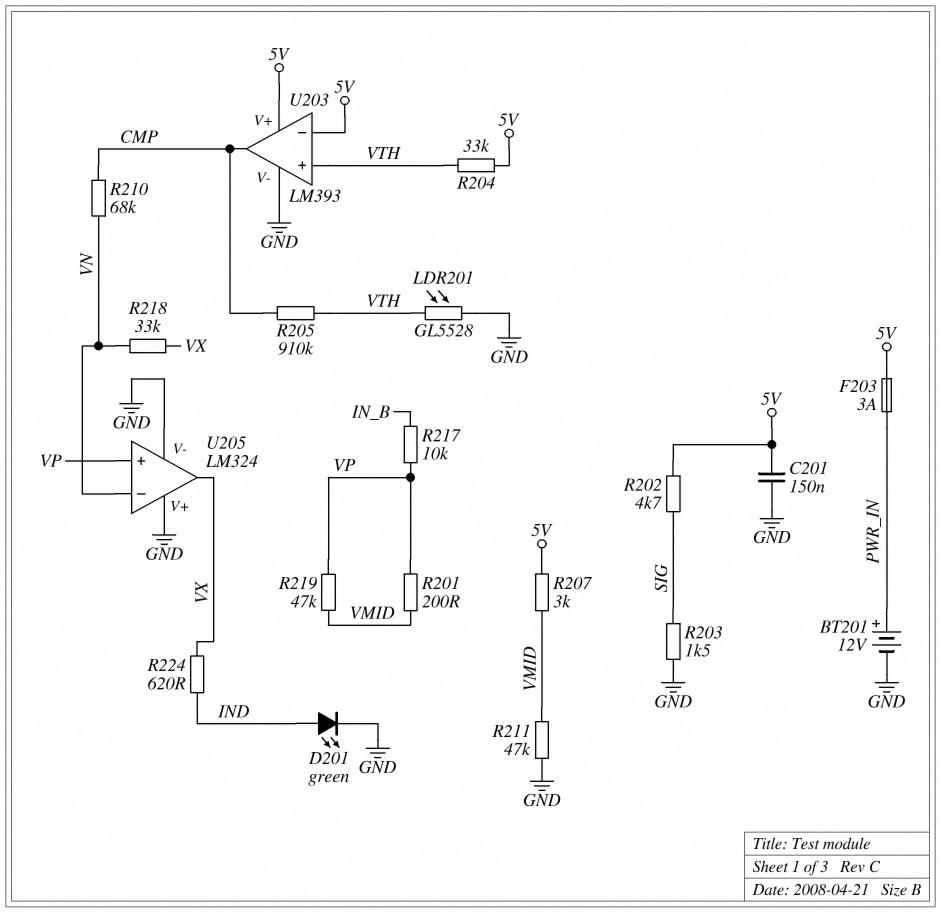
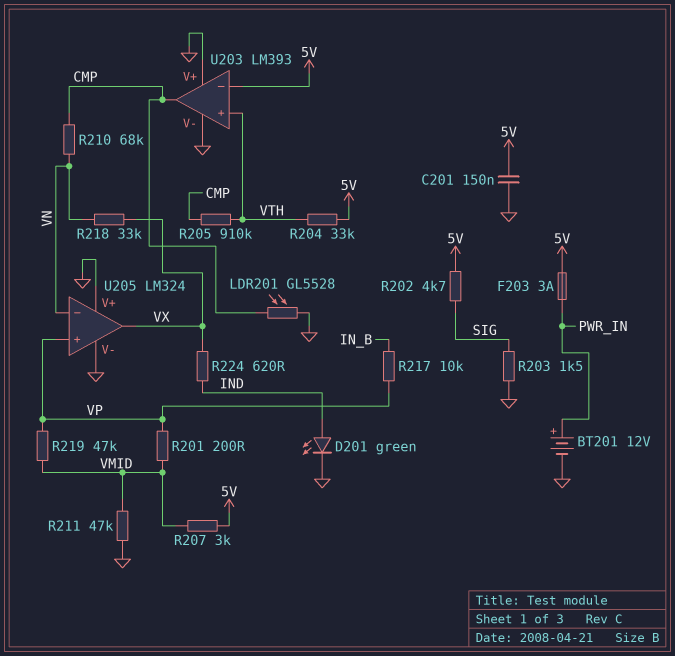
LDR201: GL5528 (GND, VTH) -> GL5528 (CMP, GND)
U203 pin V+: 5V -> GND

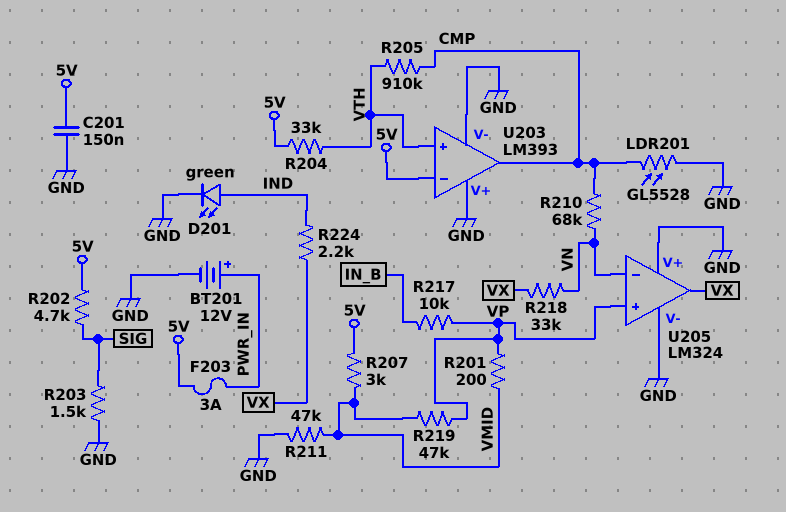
R224: 620 (IND, VX) -> 2.2k (IND, VX)

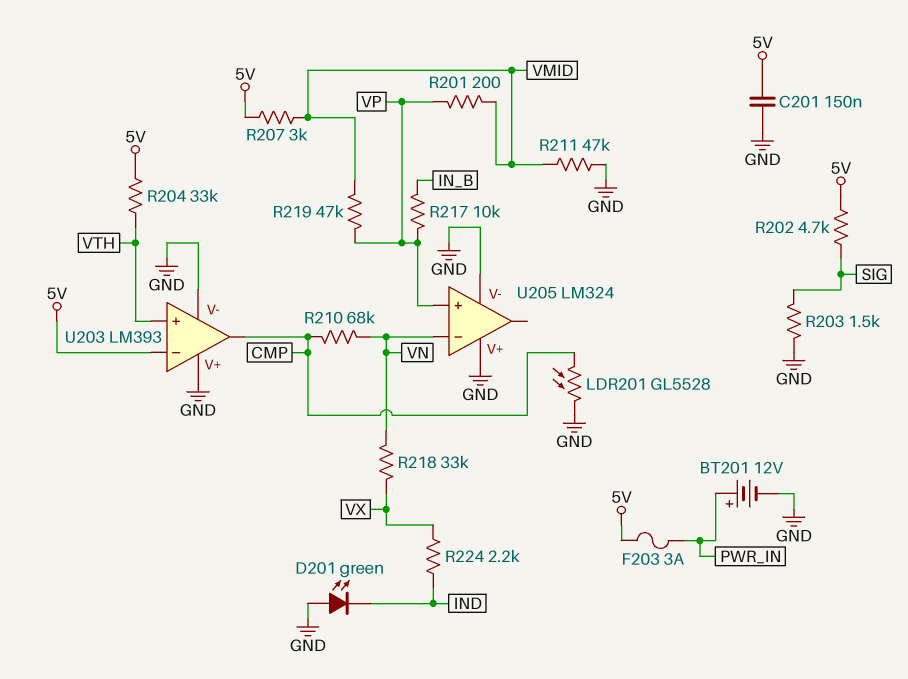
D201: LED green (A IND, K GND) -> LED green (A GND, K IND)
R205: 910k (CMP, VTH) -> none
U205 pin out: VX -> none

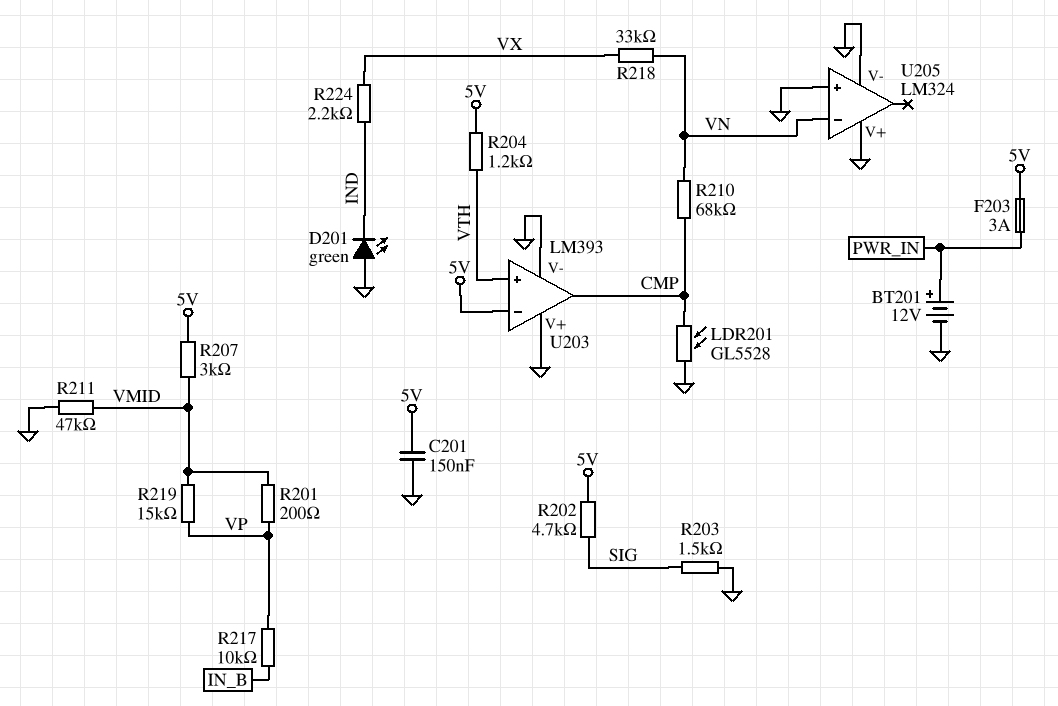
R204: 33k (5V, VTH) -> 1.2k (5V, VTH)
R219: 47k (VMID, VP) -> 15k (VMID, VP)
U205 pin in+: VP -> GND

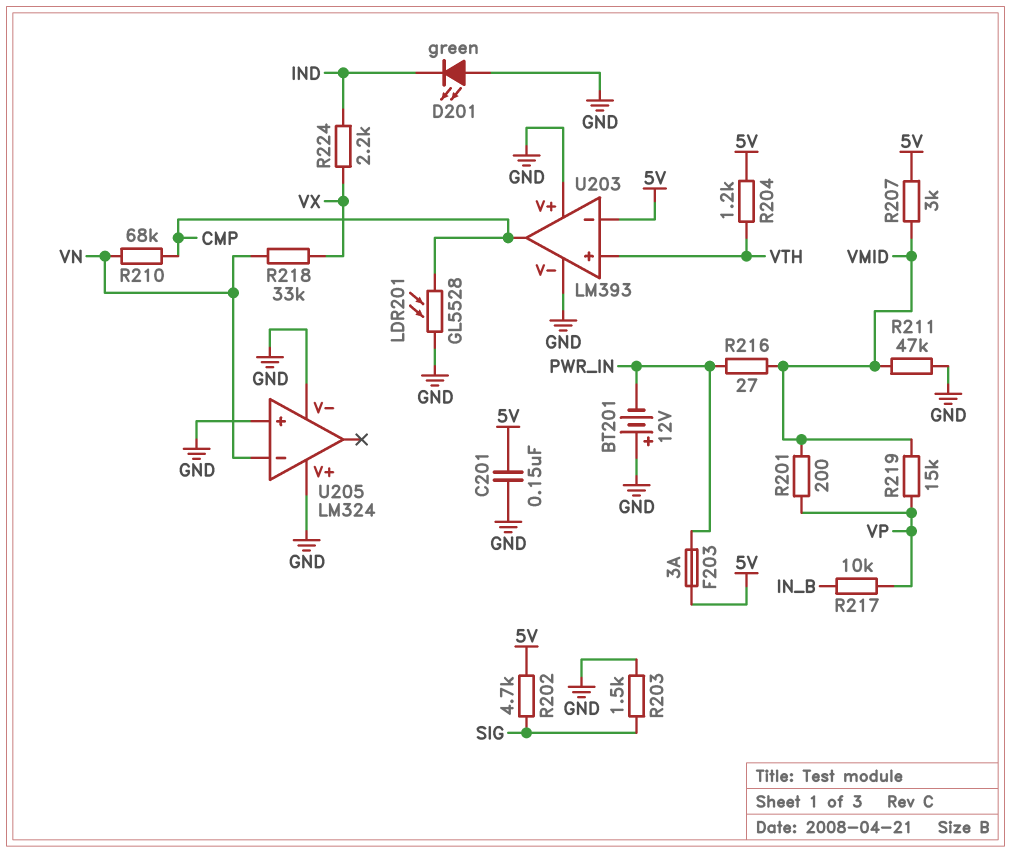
BT201: 12V (plus PWR_IN, minus GND) -> 12V (plus GND, minus PWR_IN)
R216: none -> 27 (PWR_IN, VMID)

